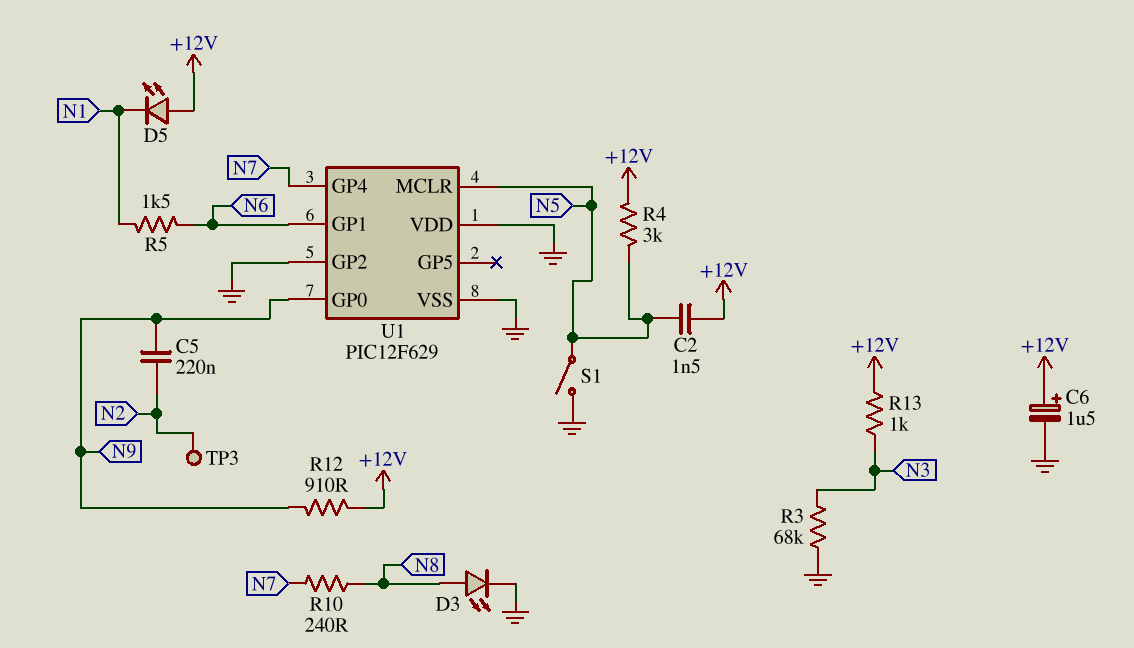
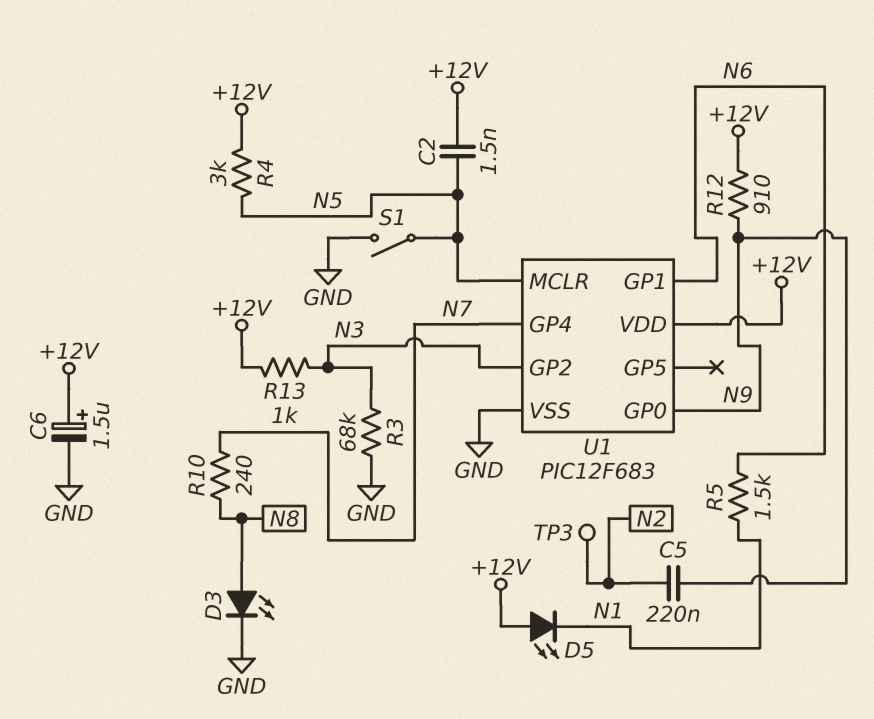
U1: PIC12F629 -> PIC12F683
U1 pin GP2: GND -> N3
U1 pin VDD: GND -> +12V

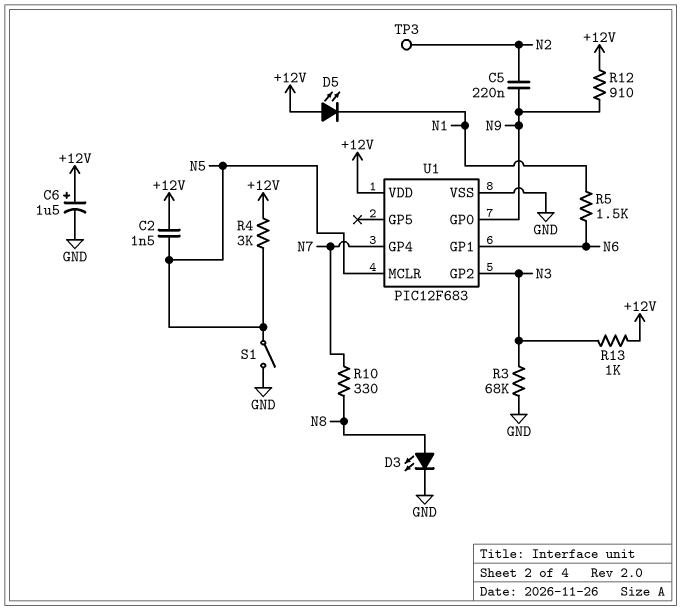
R10: 240 (N7, N8) -> 330 (N7, N8)

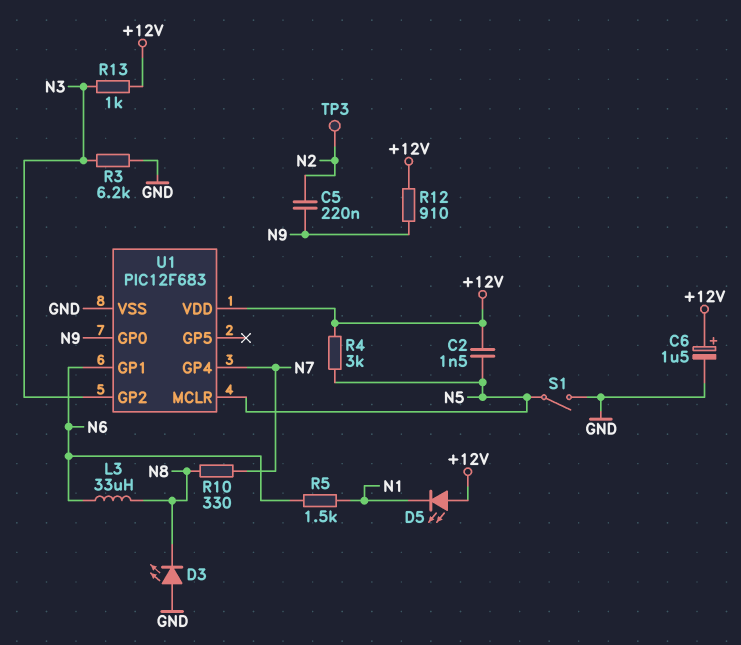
D3: LED (A N8, K GND) -> LED (A GND, K N8)
L3: none -> 33uH (N6, N8)
R3: 68k (GND, N3) -> 6.2k (GND, N3)

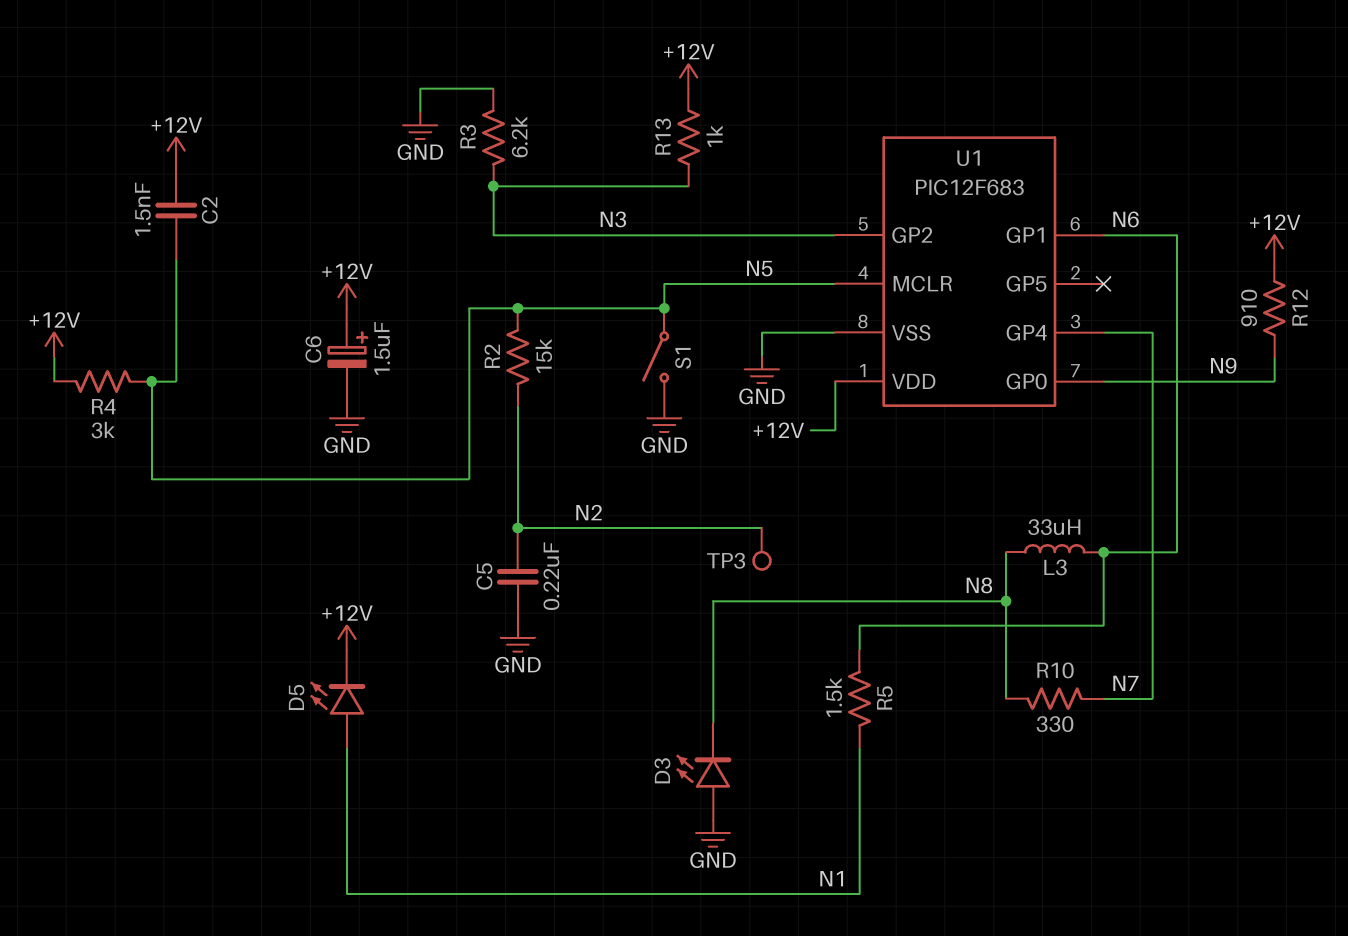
C5: 220nF (N2, N9) -> 220nF (GND, N2)
D5: LED (A +12V, K N1) -> LED (A N1, K +12V)
R2: none -> 15k (N2, N5)

